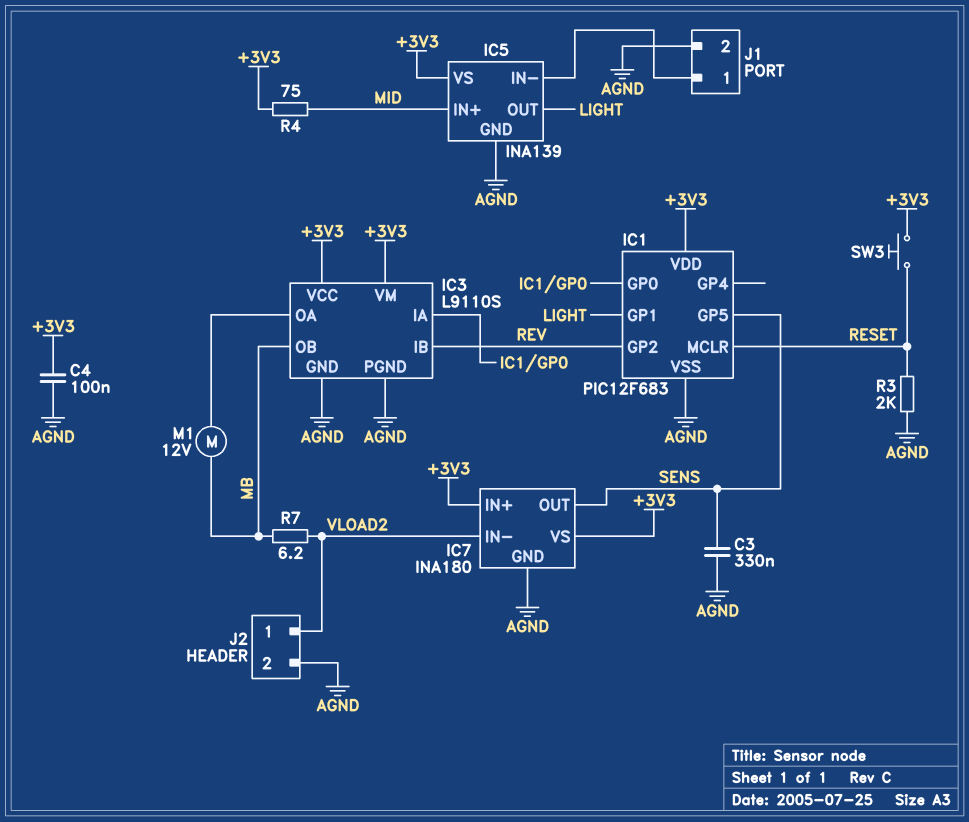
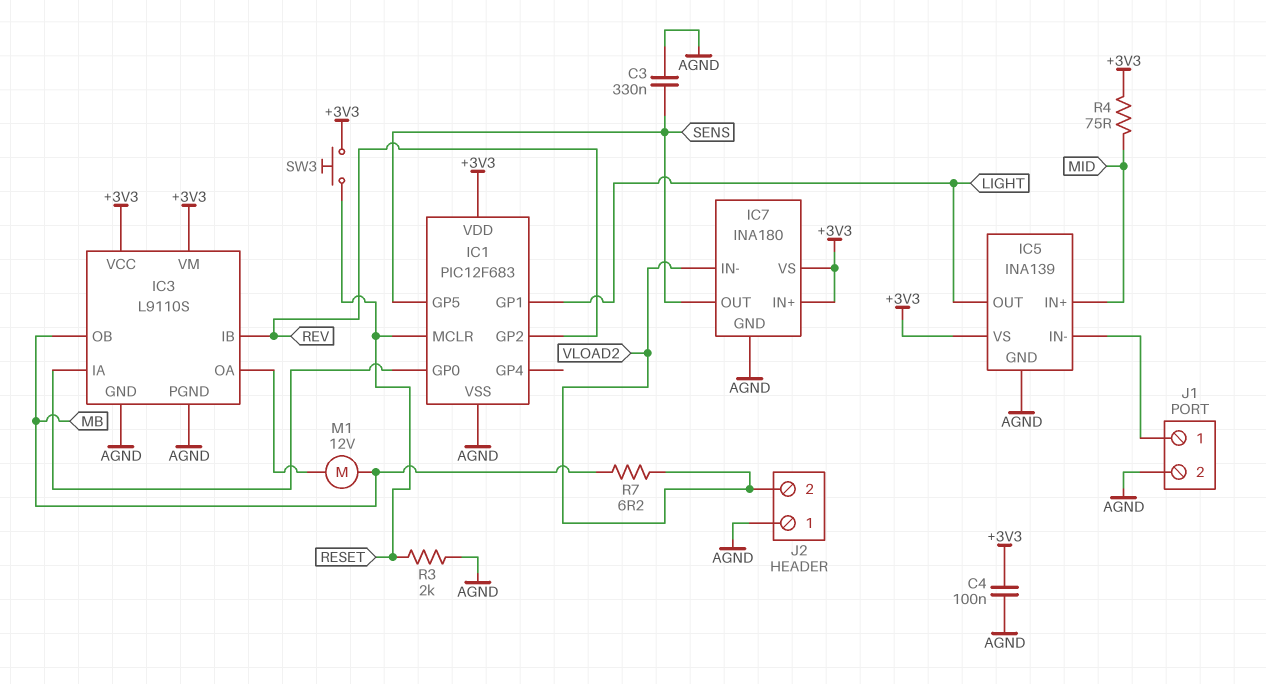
J2 pin 1: VLOAD2 -> AGND
J2 pin 2: AGND -> VLOAD2

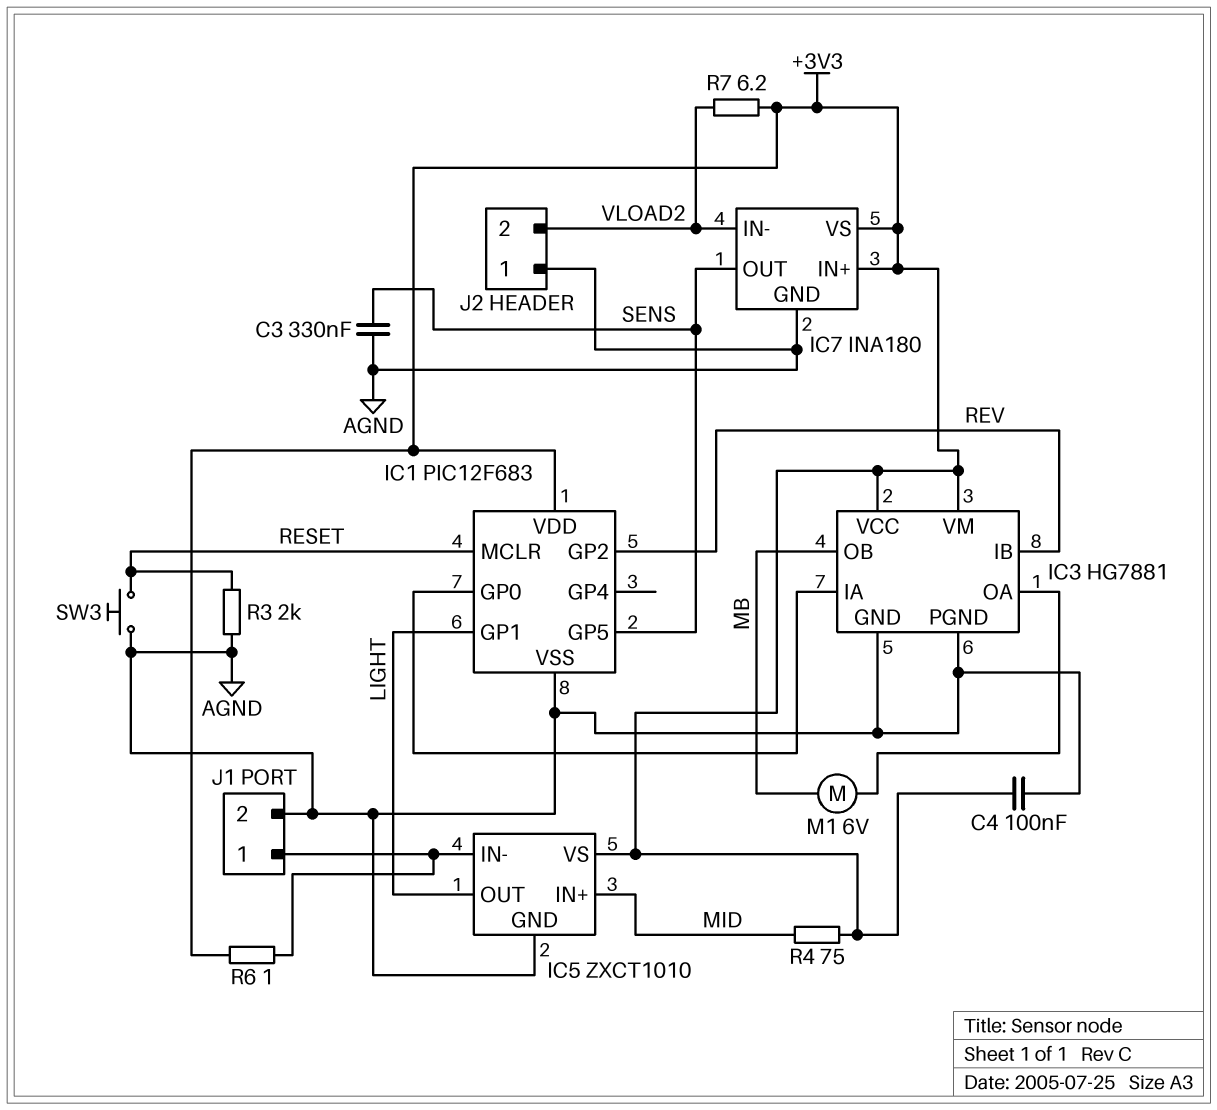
IC3: L9110S -> HG7881
IC5: INA139 -> ZXCT1010
M1: motor 12V (IC3/OA, MB) -> motor 6V (IC3/OA, MB)
R6: none -> 1 (+3V3, IC5/IN-)
R7: 6.2 (MB, VLOAD2) -> 6.2 (+3V3, VLOAD2)
SW3: button (+3V3, RESET) -> button (AGND, RESET)

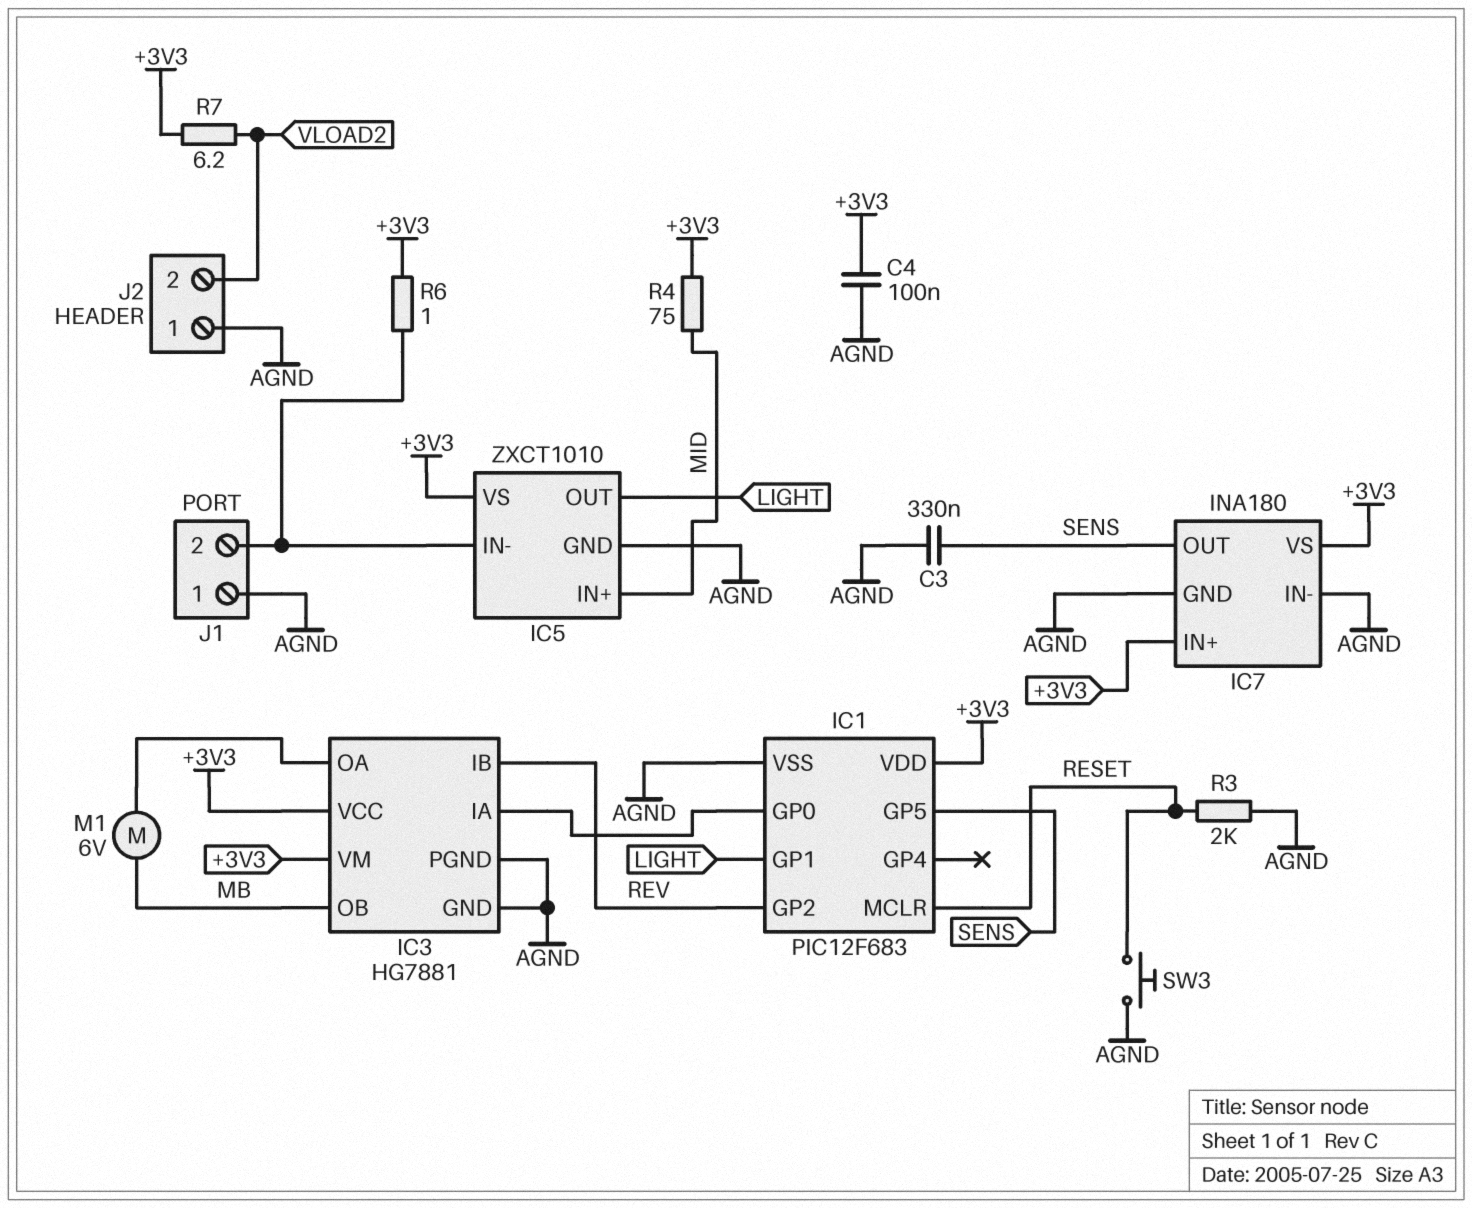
IC7 pin IN-: VLOAD2 -> AGND
J1 pin 1: IC5/IN- -> AGND
J1 pin 2: AGND -> IC5/IN-

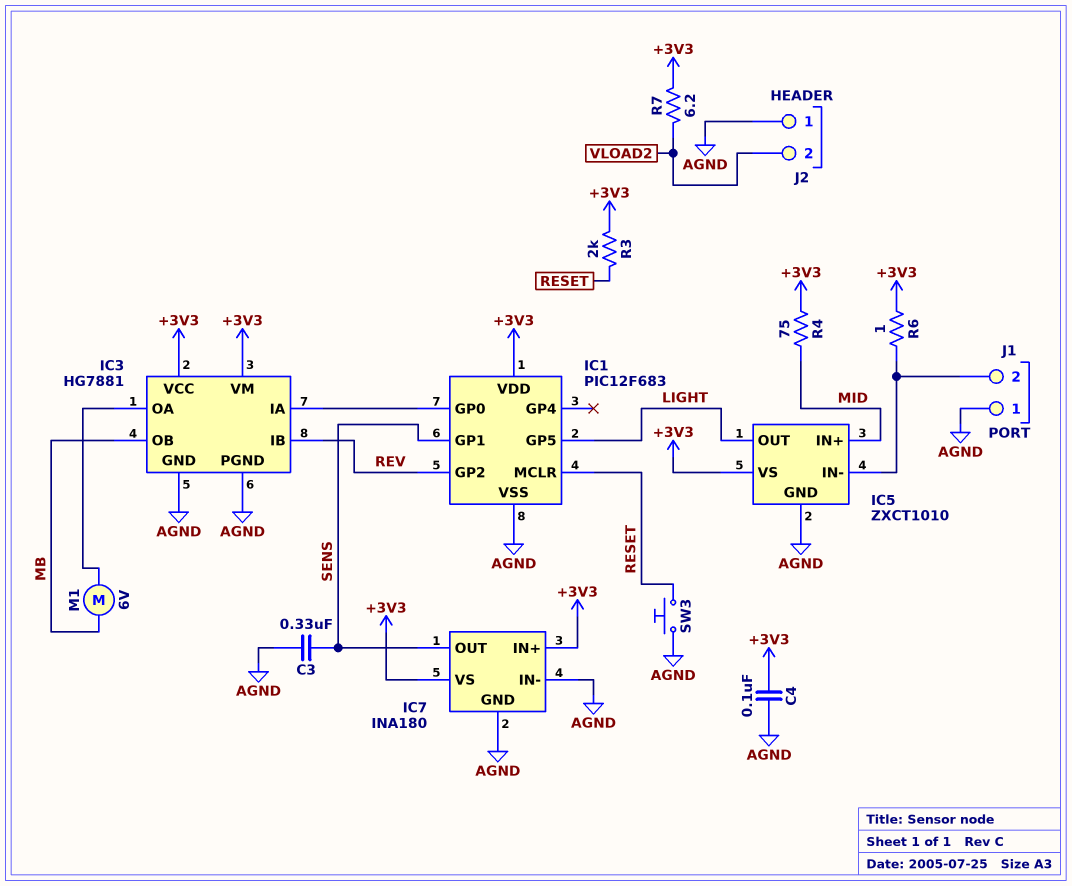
IC1 pin GP1: LIGHT -> SENS
IC1 pin GP5: SENS -> LIGHT
R3: 2k (AGND, RESET) -> 2k (+3V3, RESET)

